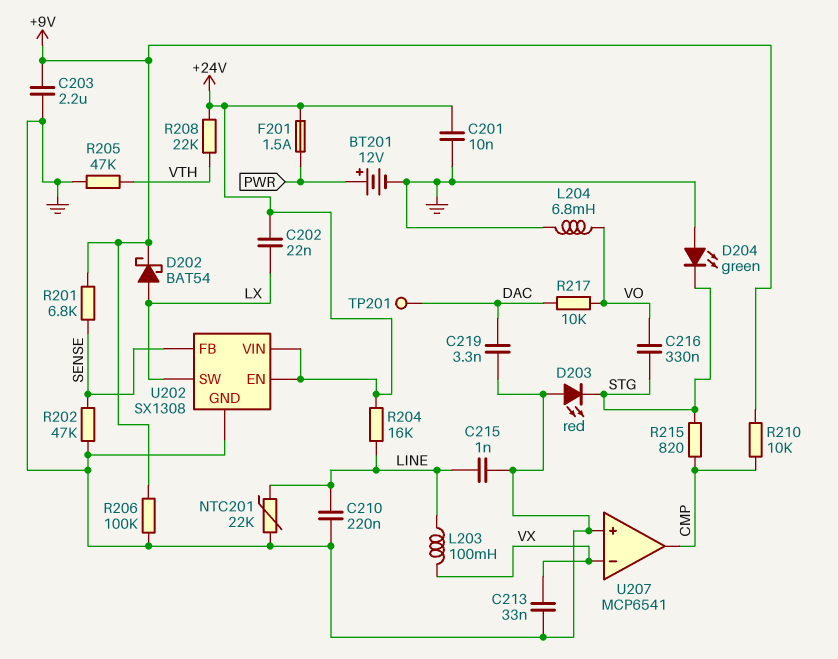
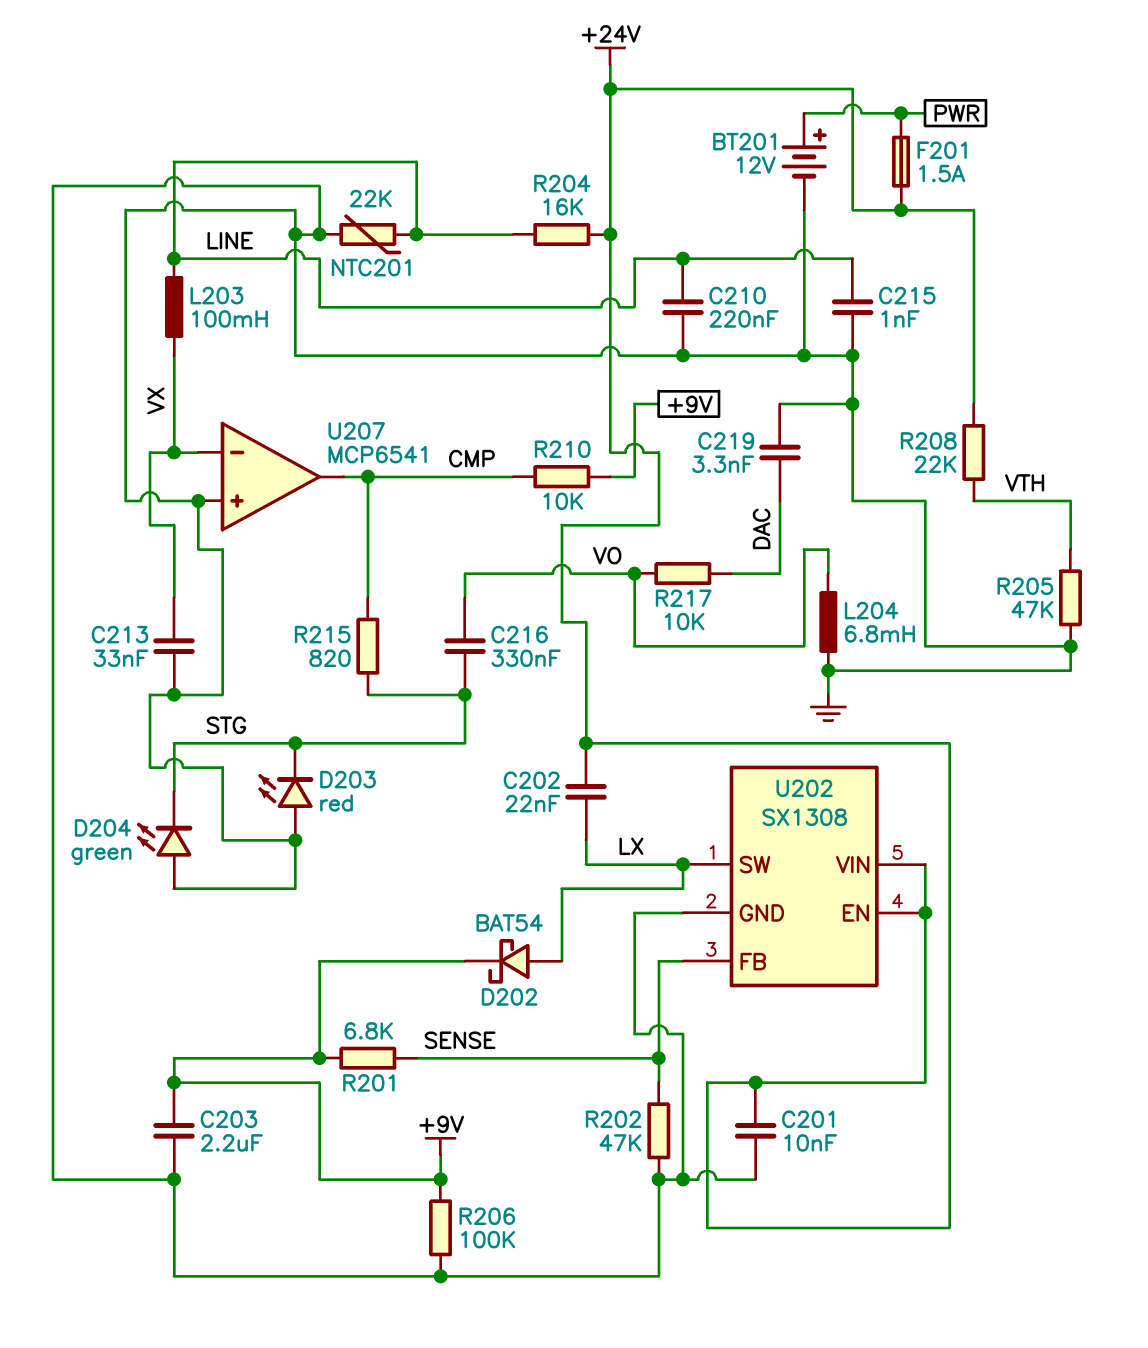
TP201: test point (DAC) -> none

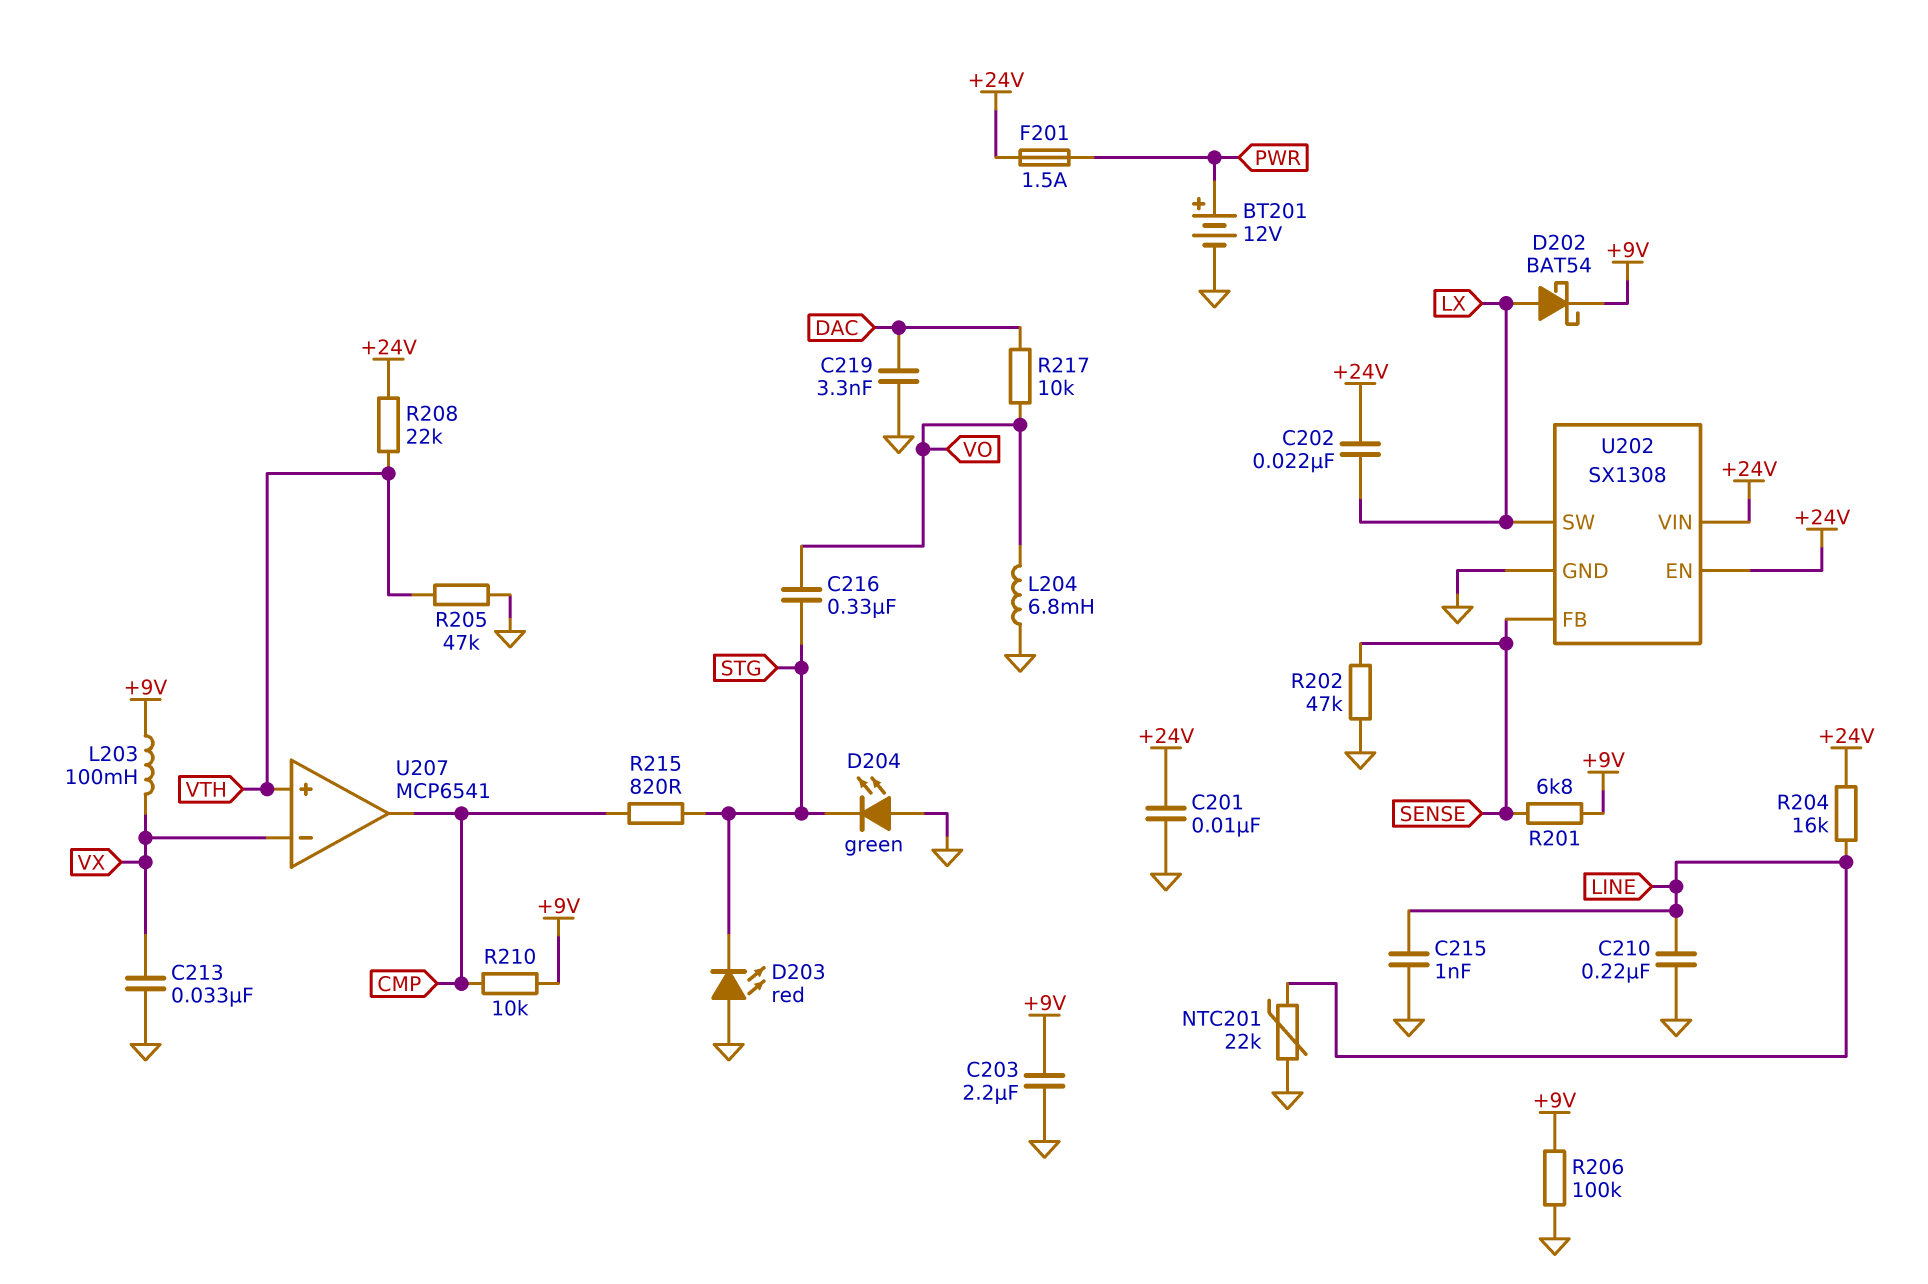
L203: 100mH (LINE, VX) -> 100mH (+9V, VX)
U207 pin in+: GND -> VTH

